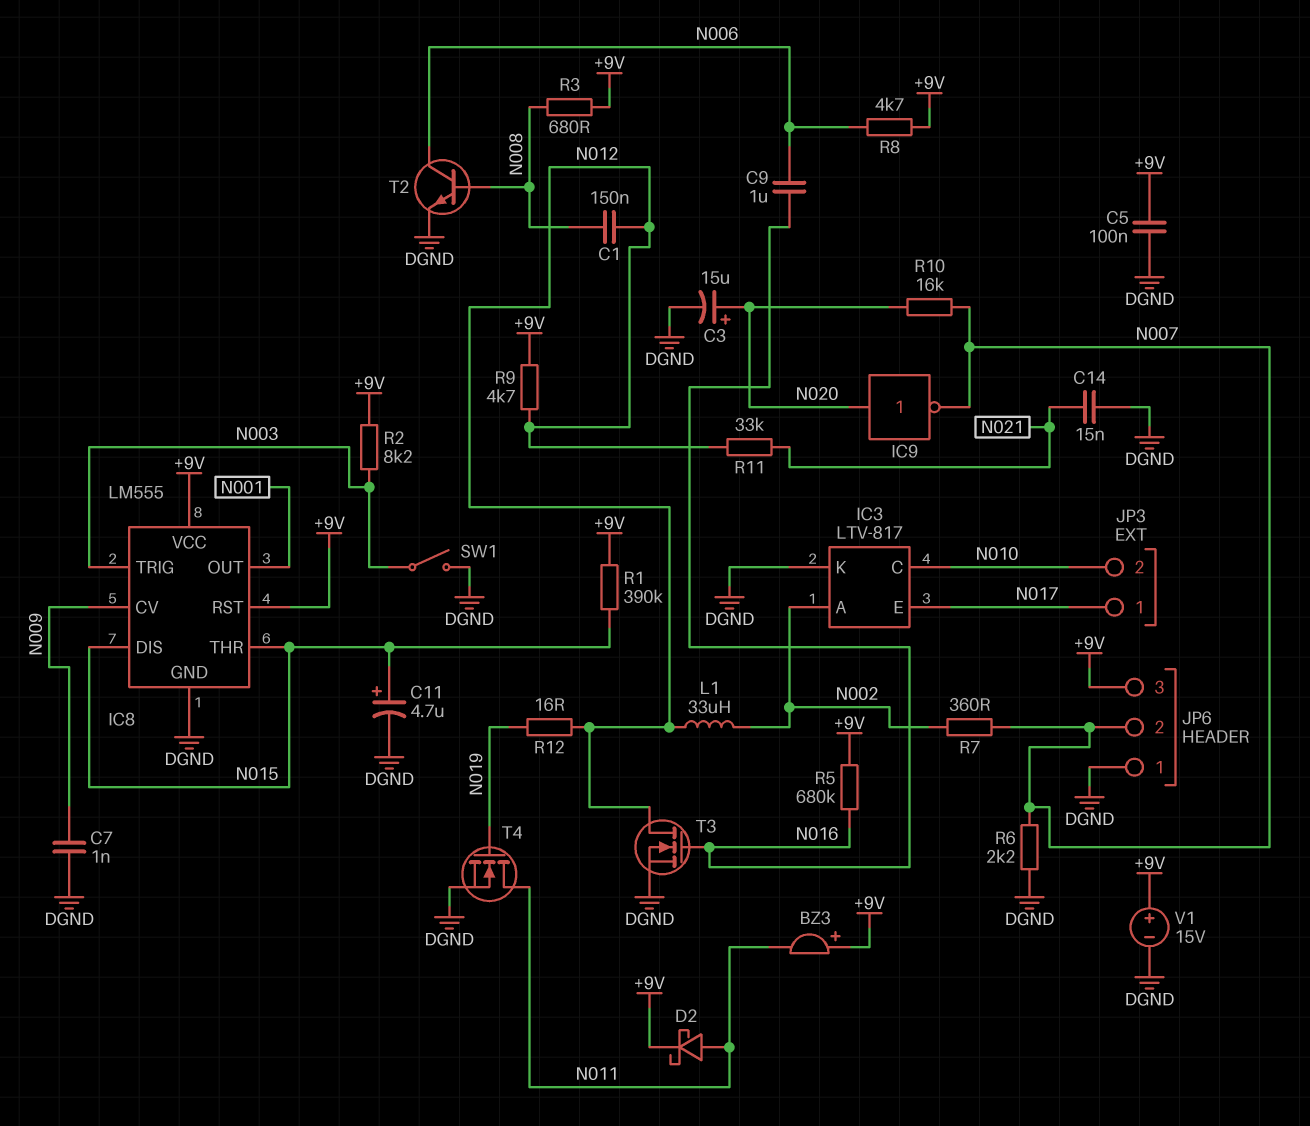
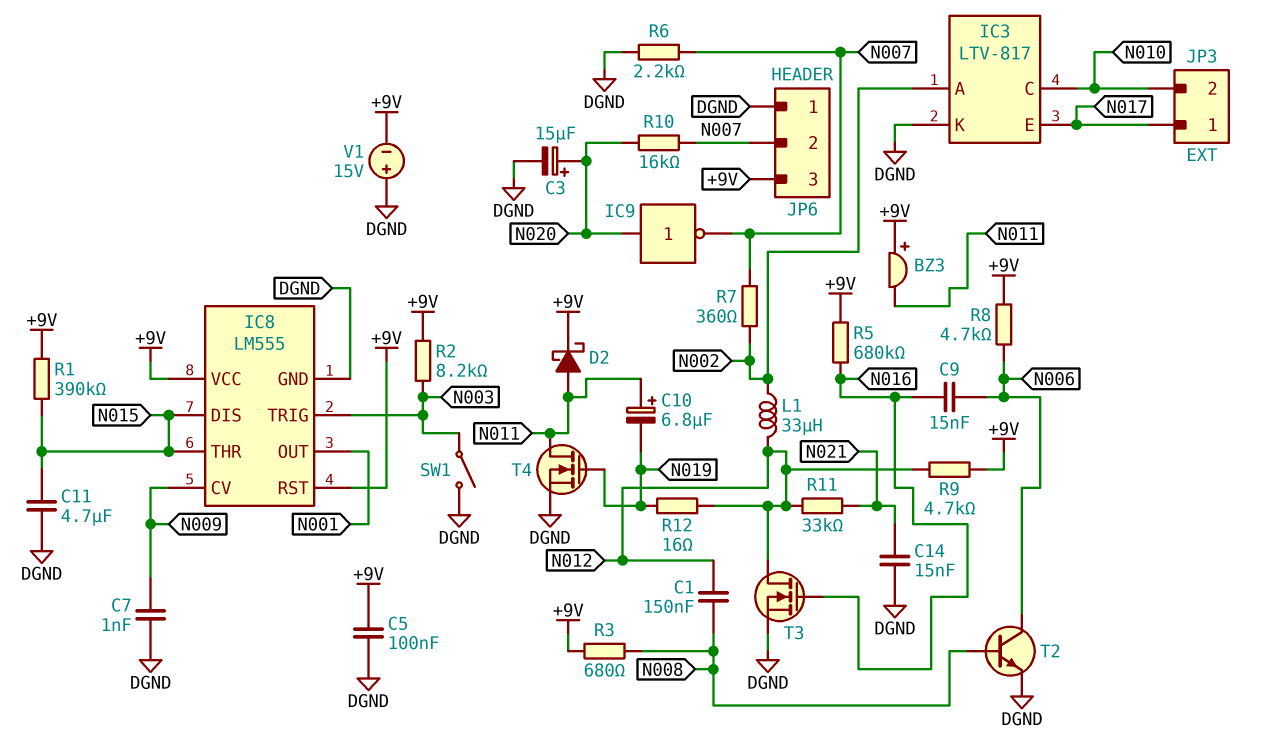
C9: 1uF (N006, N016) -> 15nF (N006, N016)
C10: none -> 6.8uF (plus N011, minus N019)
C11: 4.7uF (plus N015, minus DGND) -> 4.7uF (DGND, N015)
V1: 15V (plus +9V, minus DGND) -> 15V (plus DGND, minus +9V)

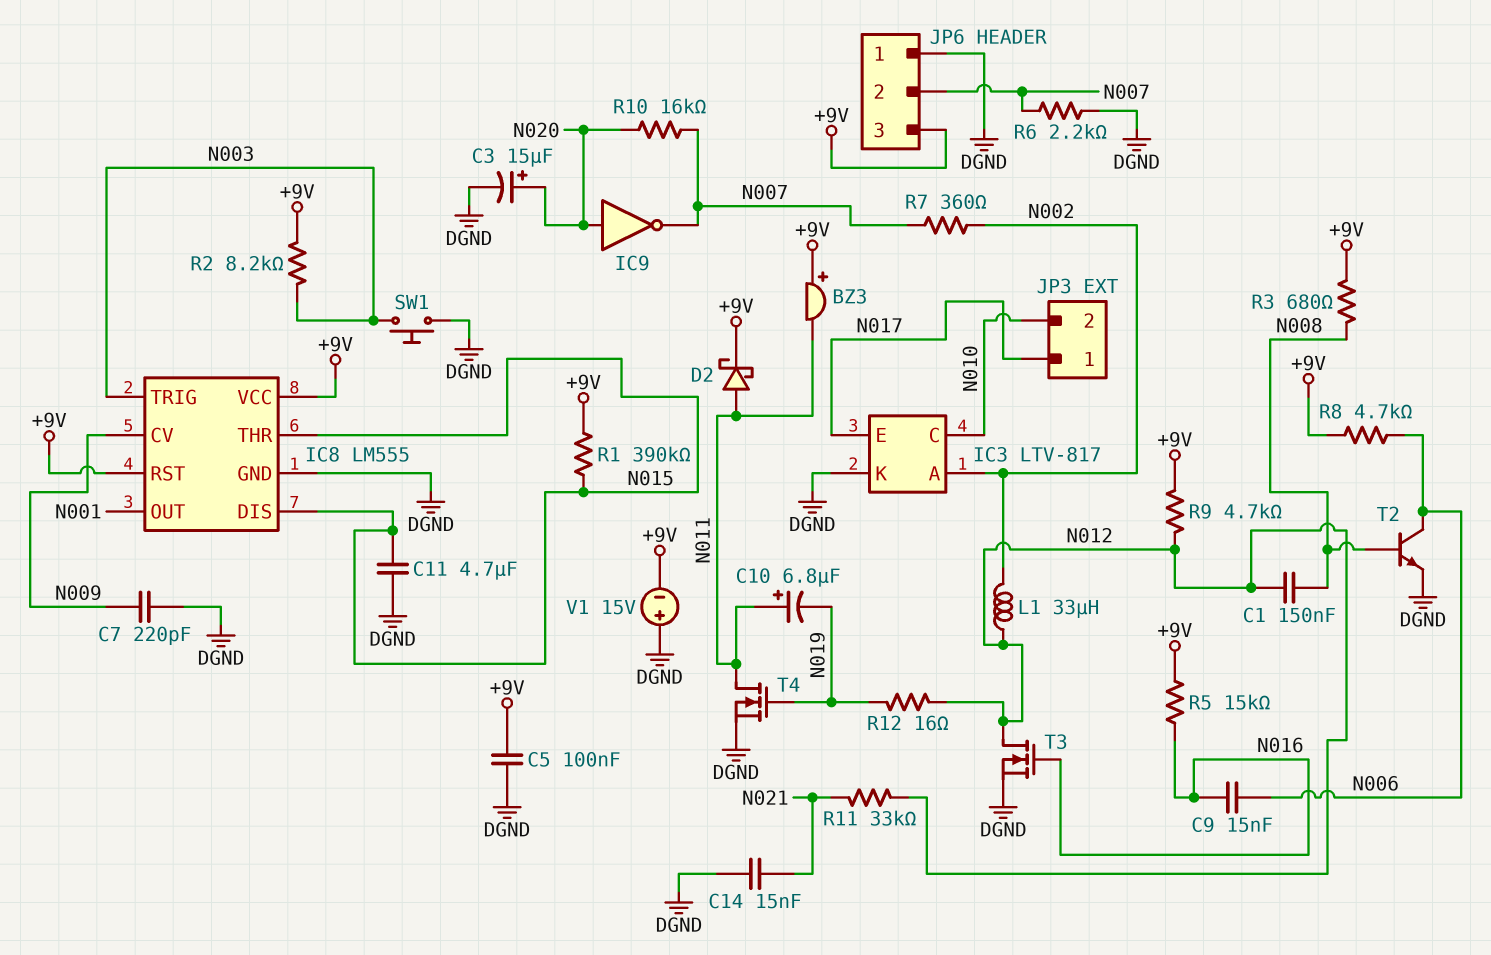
C7: 1nF (DGND, N009) -> 220pF (DGND, N009)
R5: 680k (+9V, N016) -> 15k (+9V, N016)
SW1: switch (DGND, N003) -> button (DGND, N003)

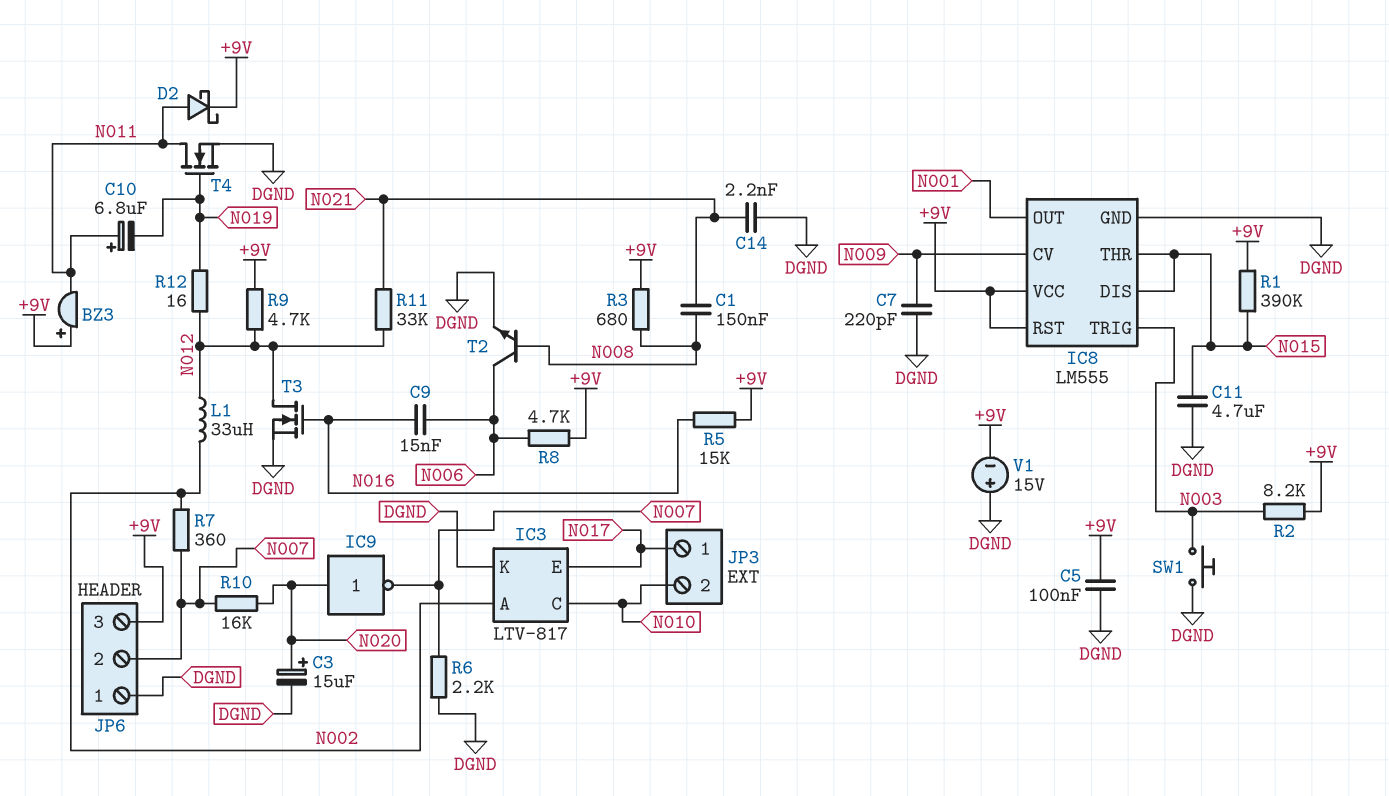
C1: 150nF (N008, N012) -> 150nF (N008, N021)
C14: 15nF (DGND, N021) -> 2.2nF (DGND, N021)

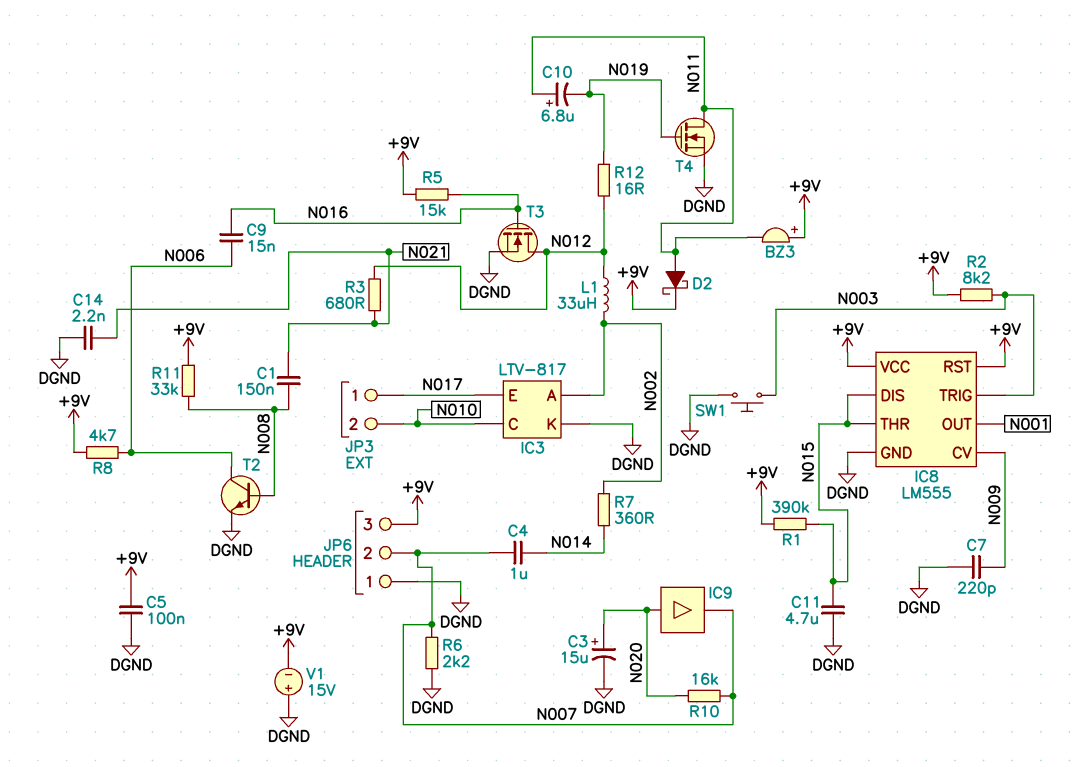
C4: none -> 1uF (N007, N014)
IC9: NOT (in N020, out N007) -> buffer (in N020, out N007)
R3: 680 (+9V, N008) -> 680 (N012, N021)
R7: 360 (N002, N007) -> 360 (N002, N014)
R9: 4.7k (+9V, N012) -> none
R11: 33k (N012, N021) -> 33k (+9V, N008)

